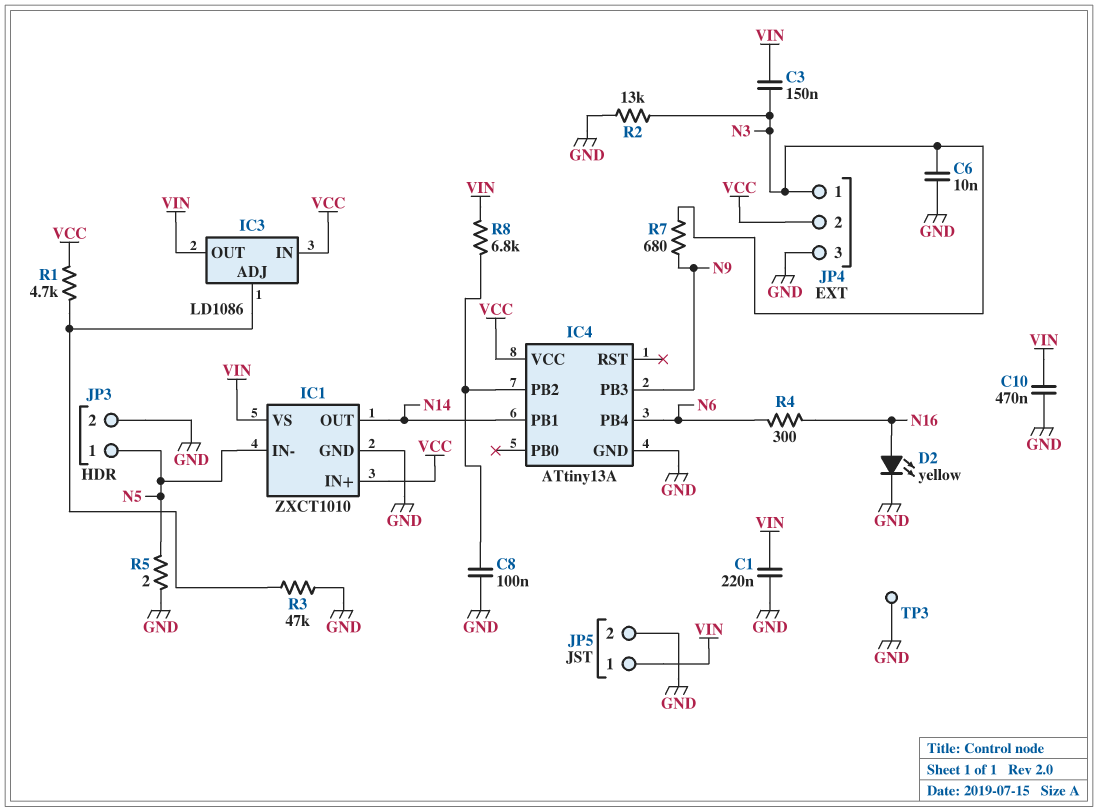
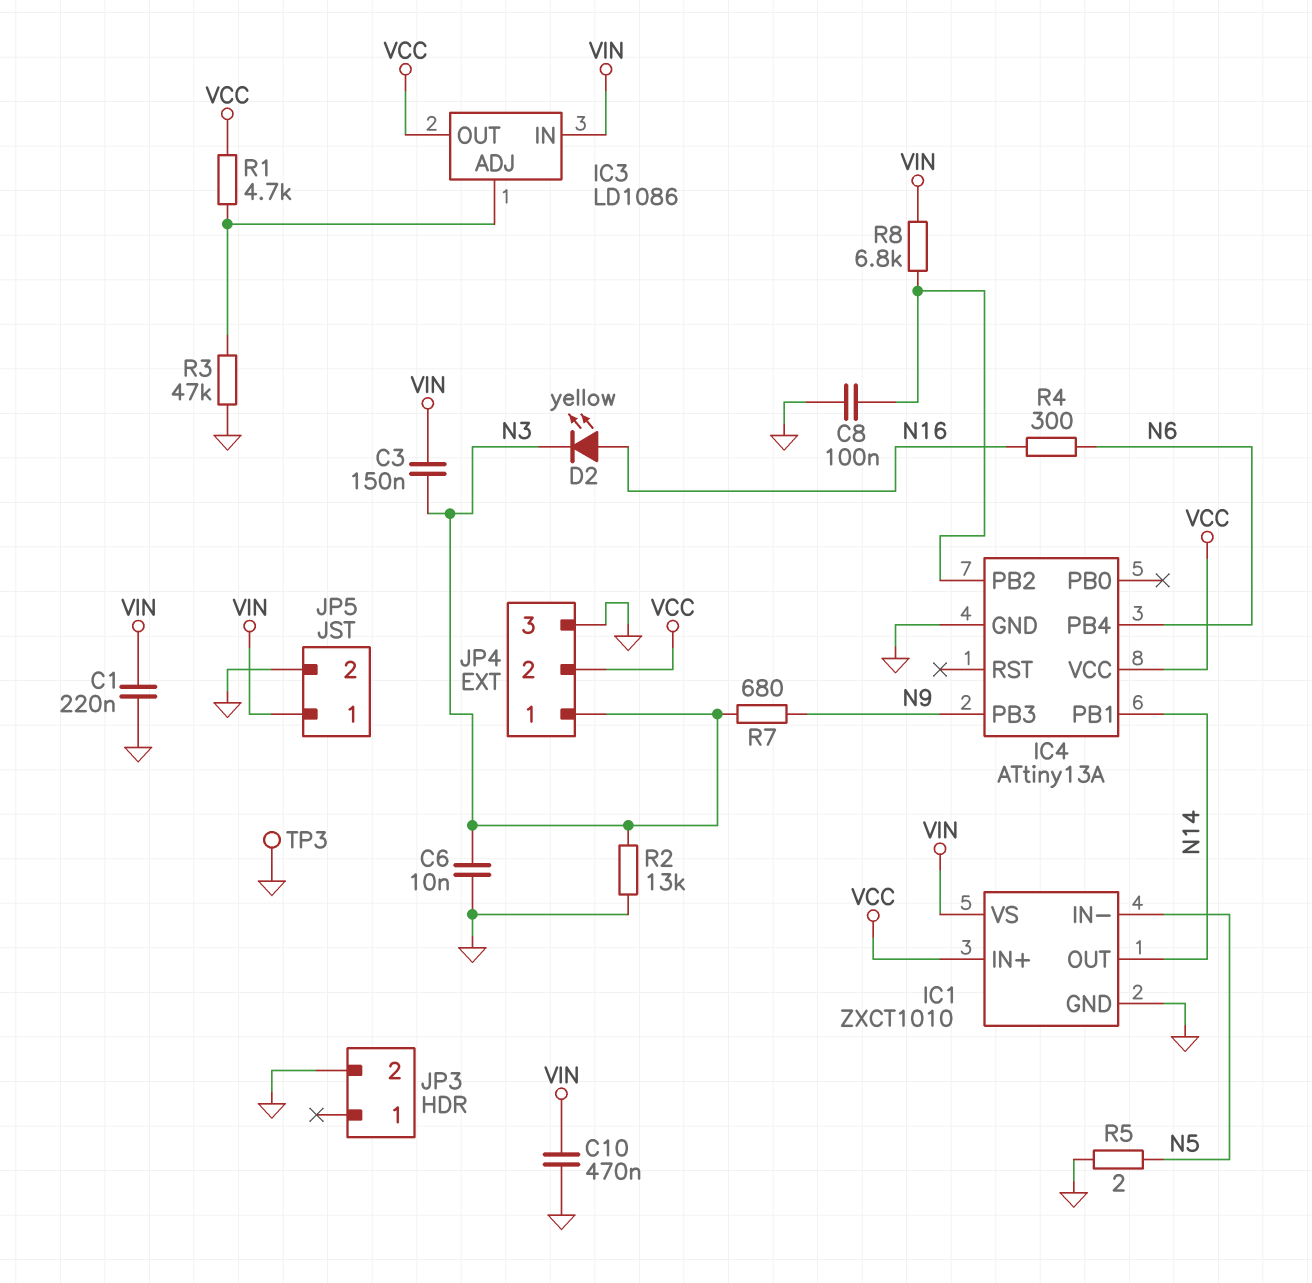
D2: LED yellow (A N16, K GND) -> LED yellow (A N16, K N3)
IC3 pin IN: VCC -> VIN
IC3 pin OUT: VIN -> VCC
JP3 pin 1: N5 -> none

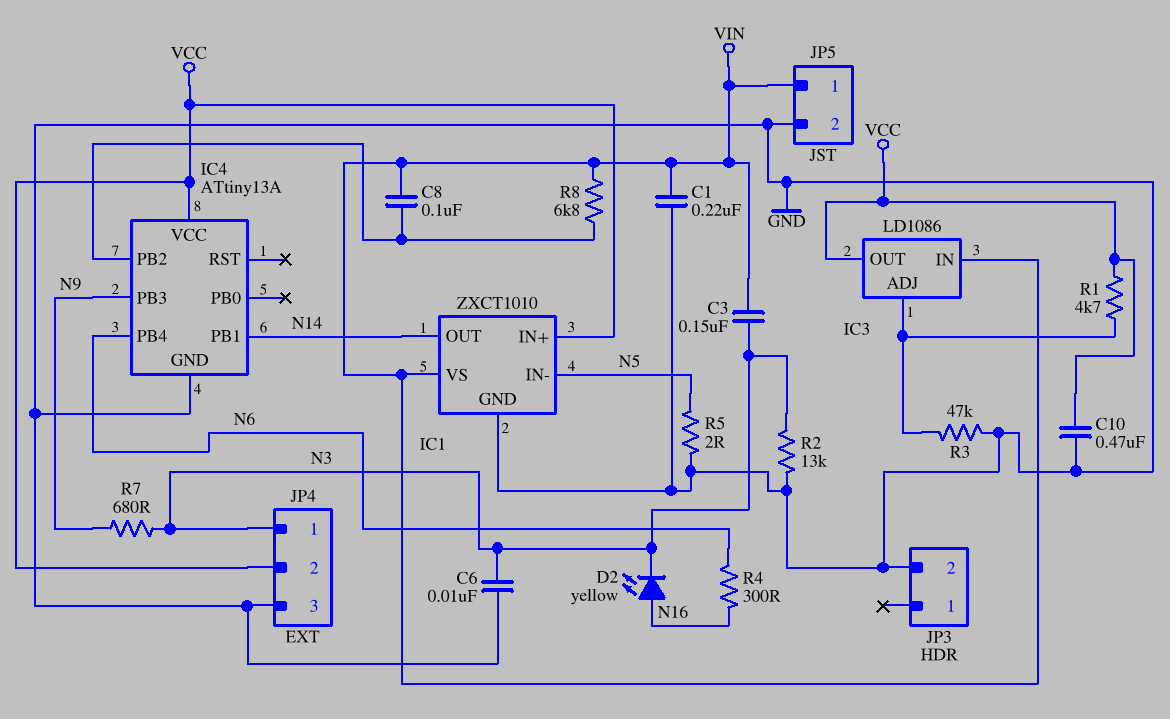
C8: 100nF (GND, IC4/PB2) -> 100nF (IC4/PB2, VIN)
C10: 470nF (GND, VIN) -> 470nF (GND, VCC)
TP3: test point (GND) -> none

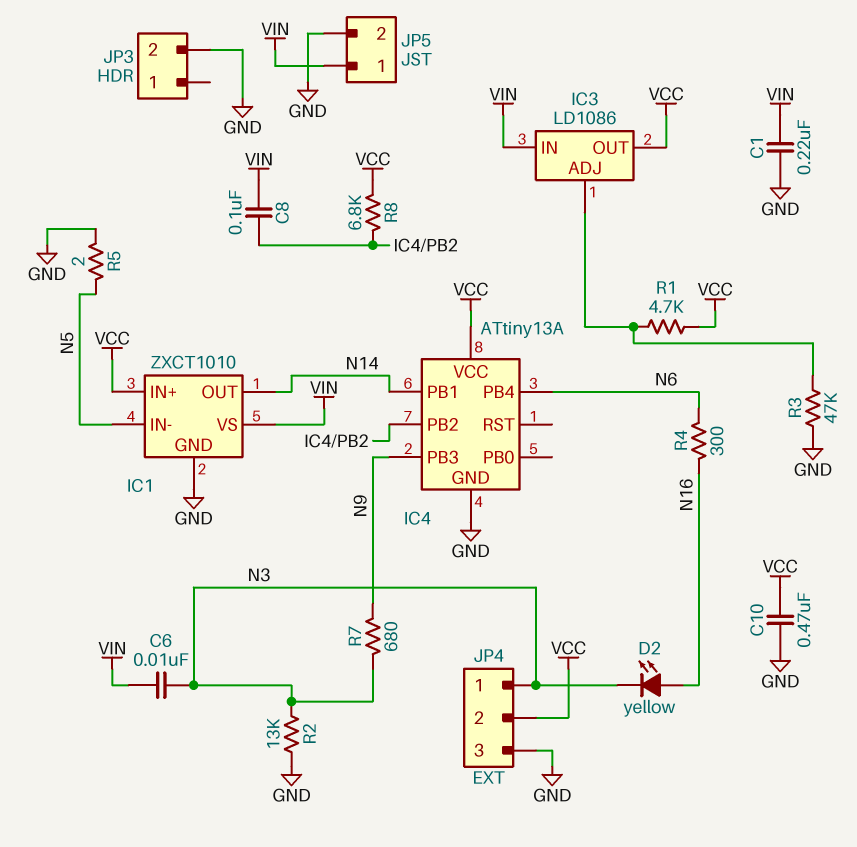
C3: 150nF (N3, VIN) -> none
C6: 10nF (GND, N3) -> 10nF (N3, VIN)
R8: 6.8k (IC4/PB2, VIN) -> 6.8k (IC4/PB2, VCC)

